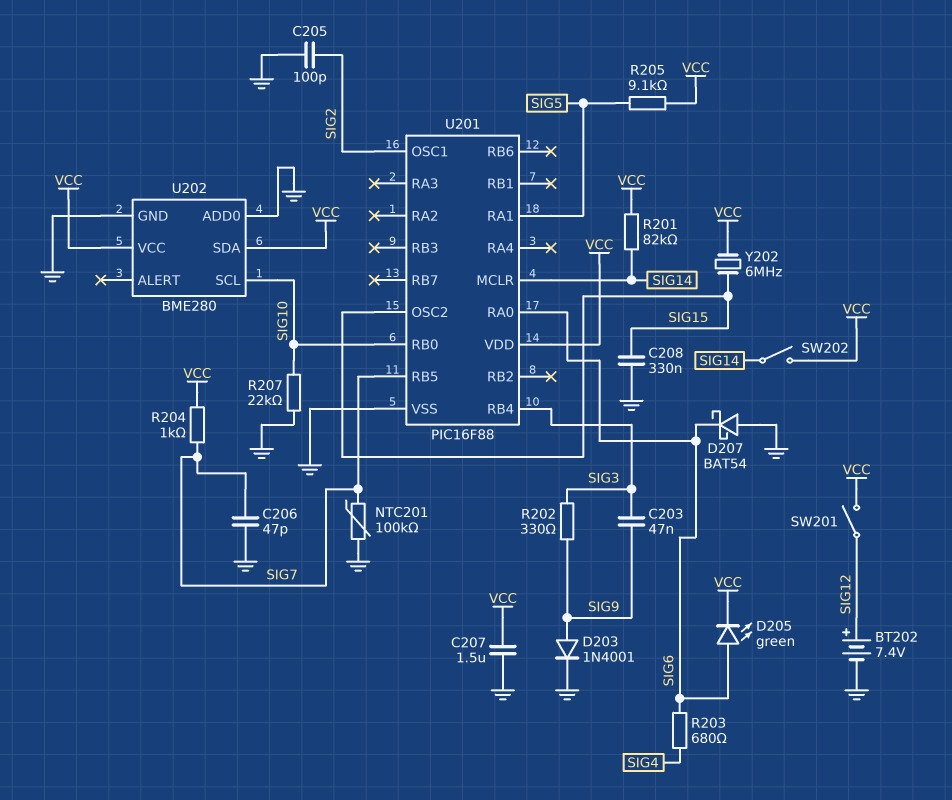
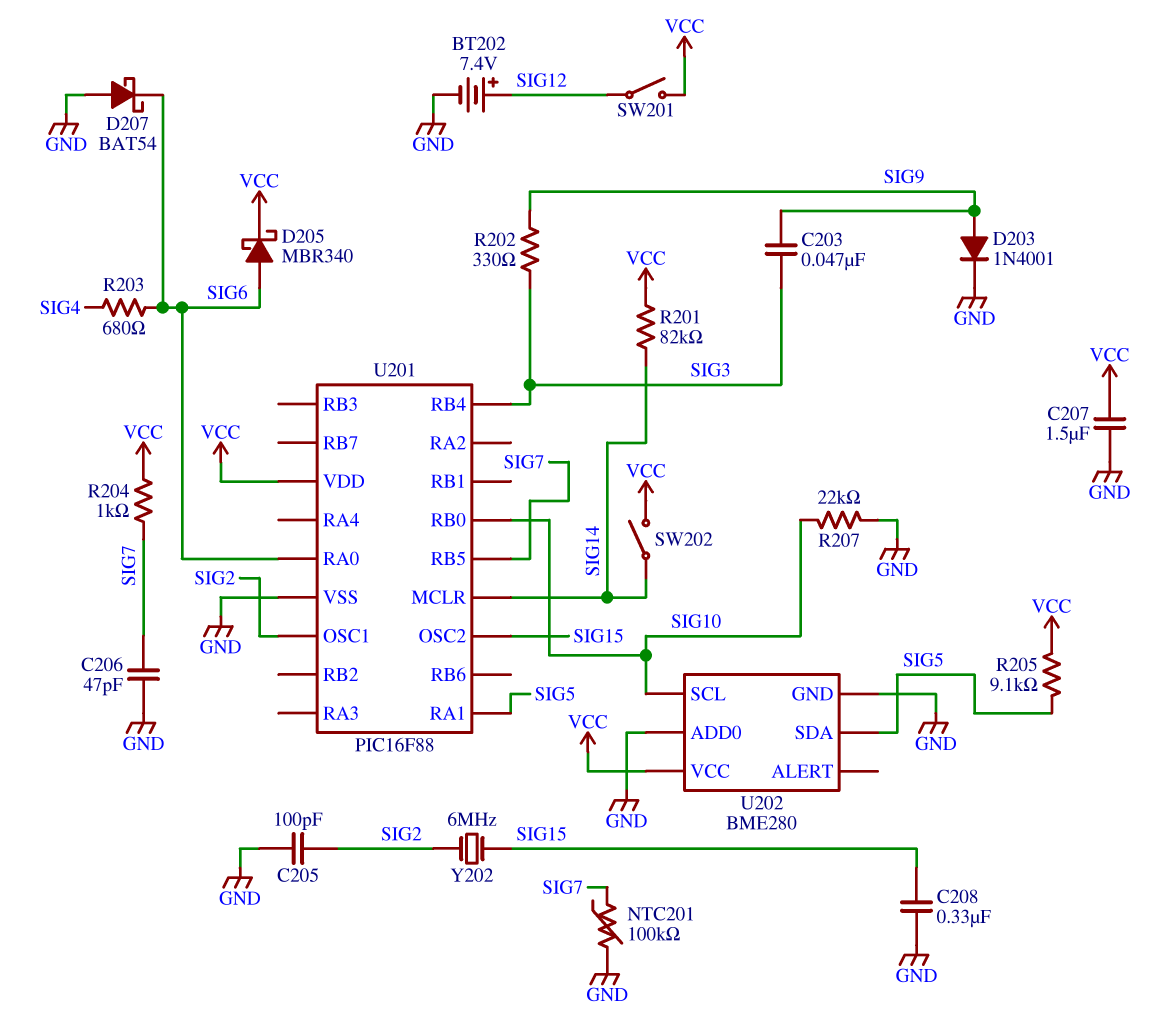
D205: LED green (A SIG6, K VCC) -> schottky MBR340 (A SIG6, K VCC)
U202 pin SDA: VCC -> SIG5
Y202: 6MHz (SIG15, VCC) -> 6MHz (SIG2, SIG15)

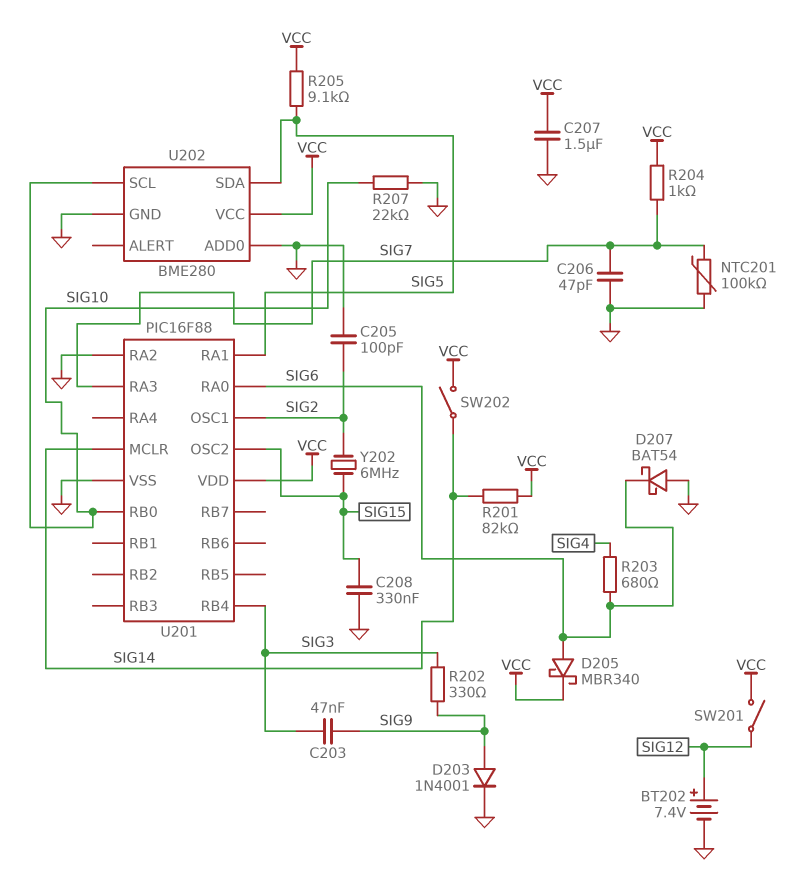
U201 pin RA2: none -> GND
U201 pin RA3: none -> SIG7
U201 pin RB5: SIG7 -> none

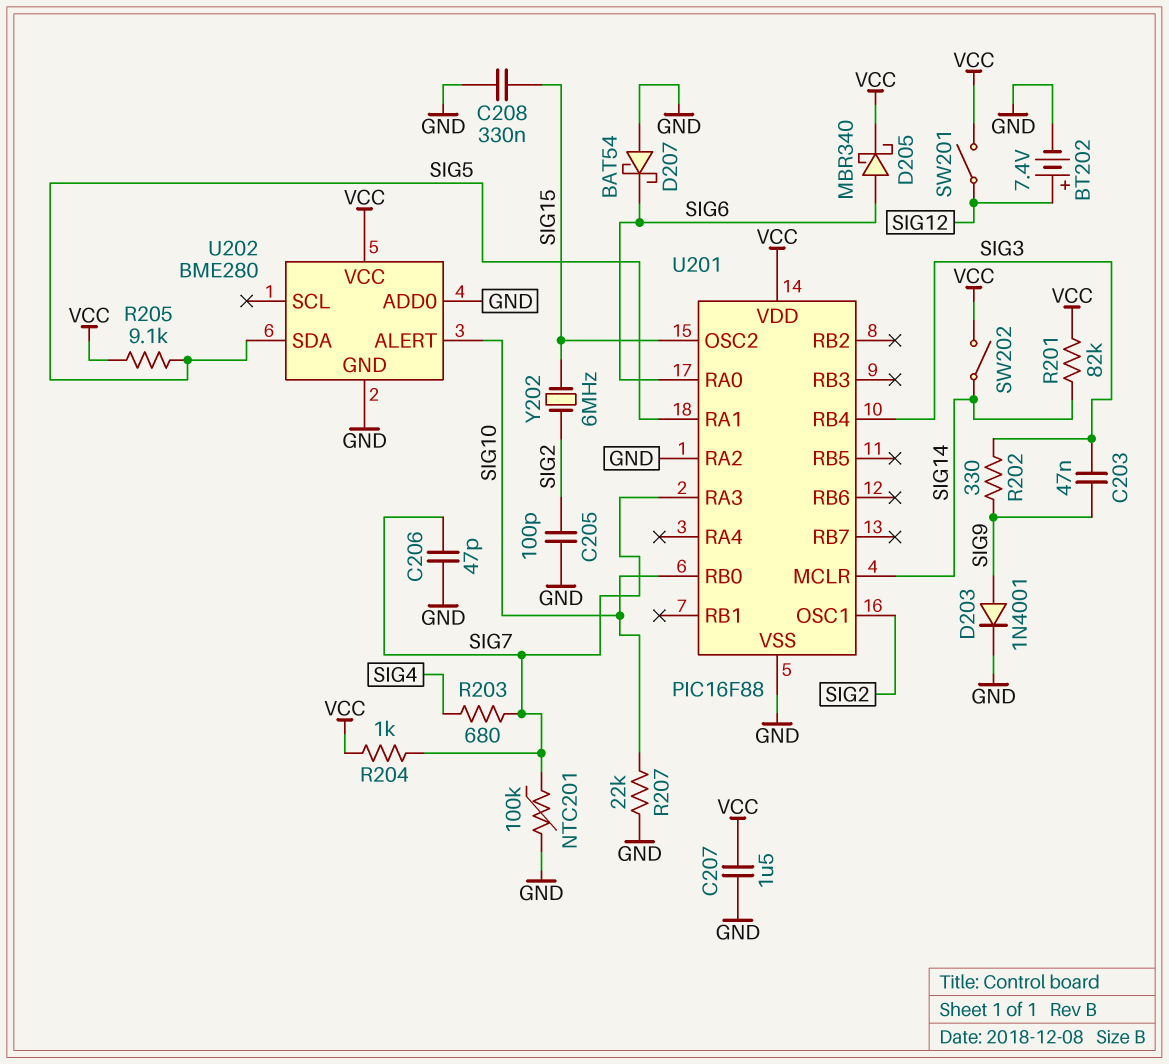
R203: 680 (SIG4, SIG6) -> 680 (SIG4, SIG7)
U202 pin ALERT: none -> SIG10
U202 pin SCL: SIG10 -> none

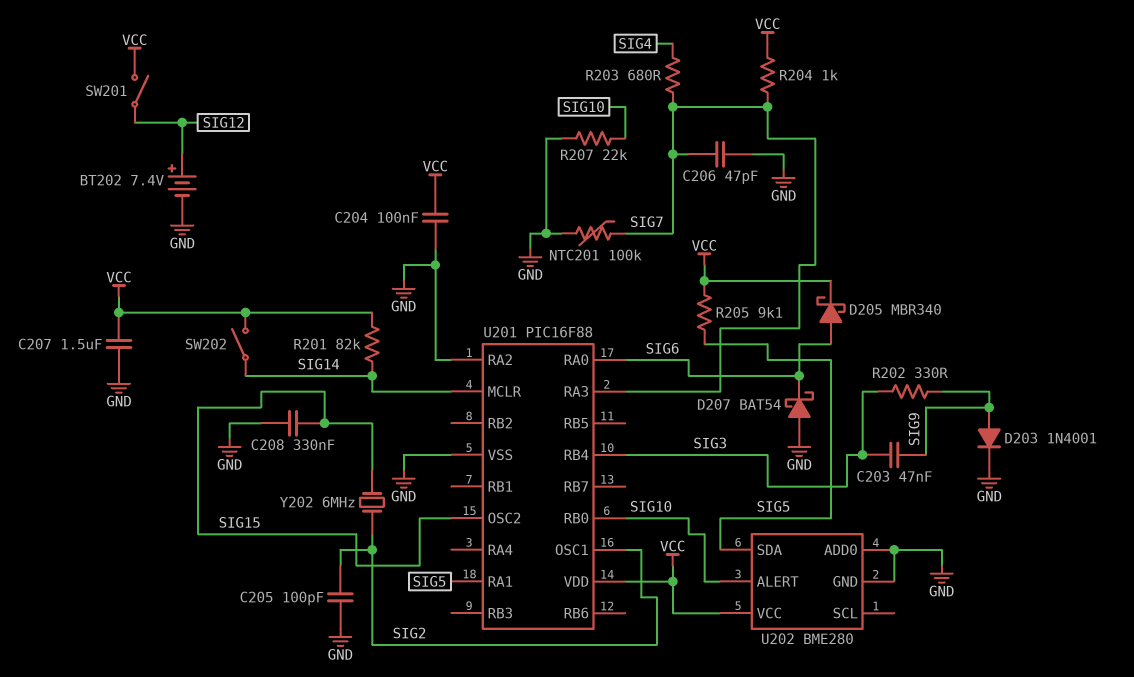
C204: none -> 100nF (GND, VCC)

